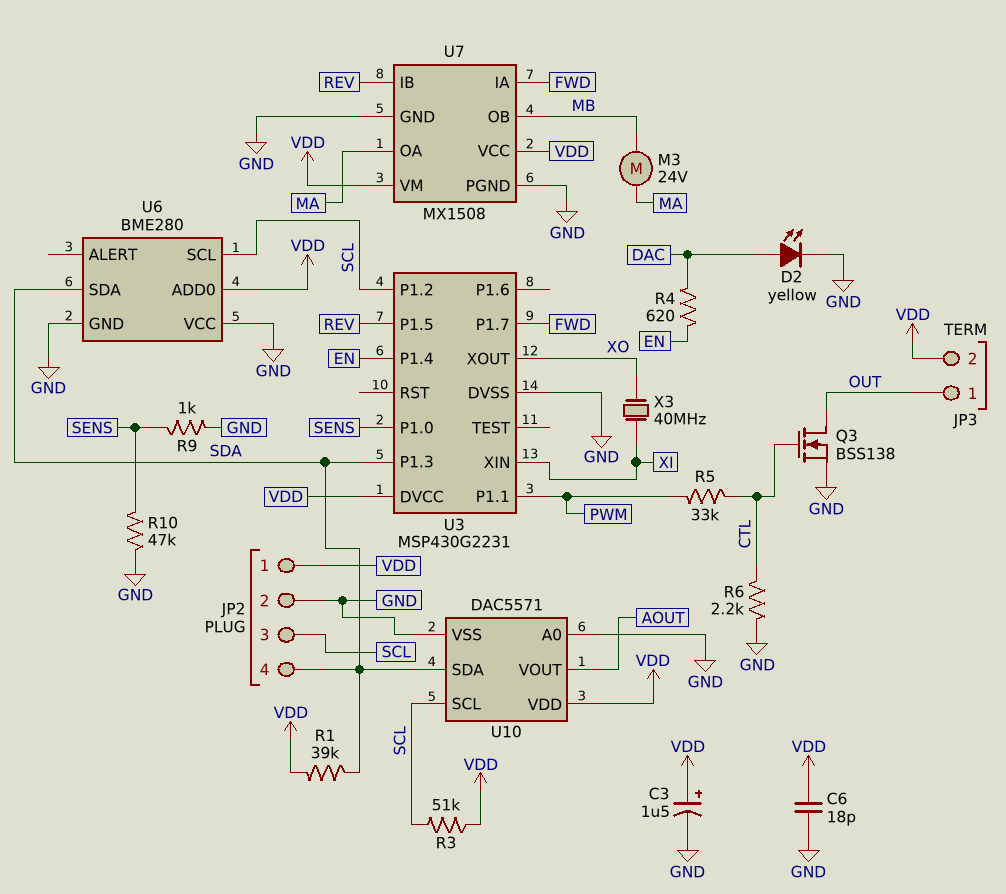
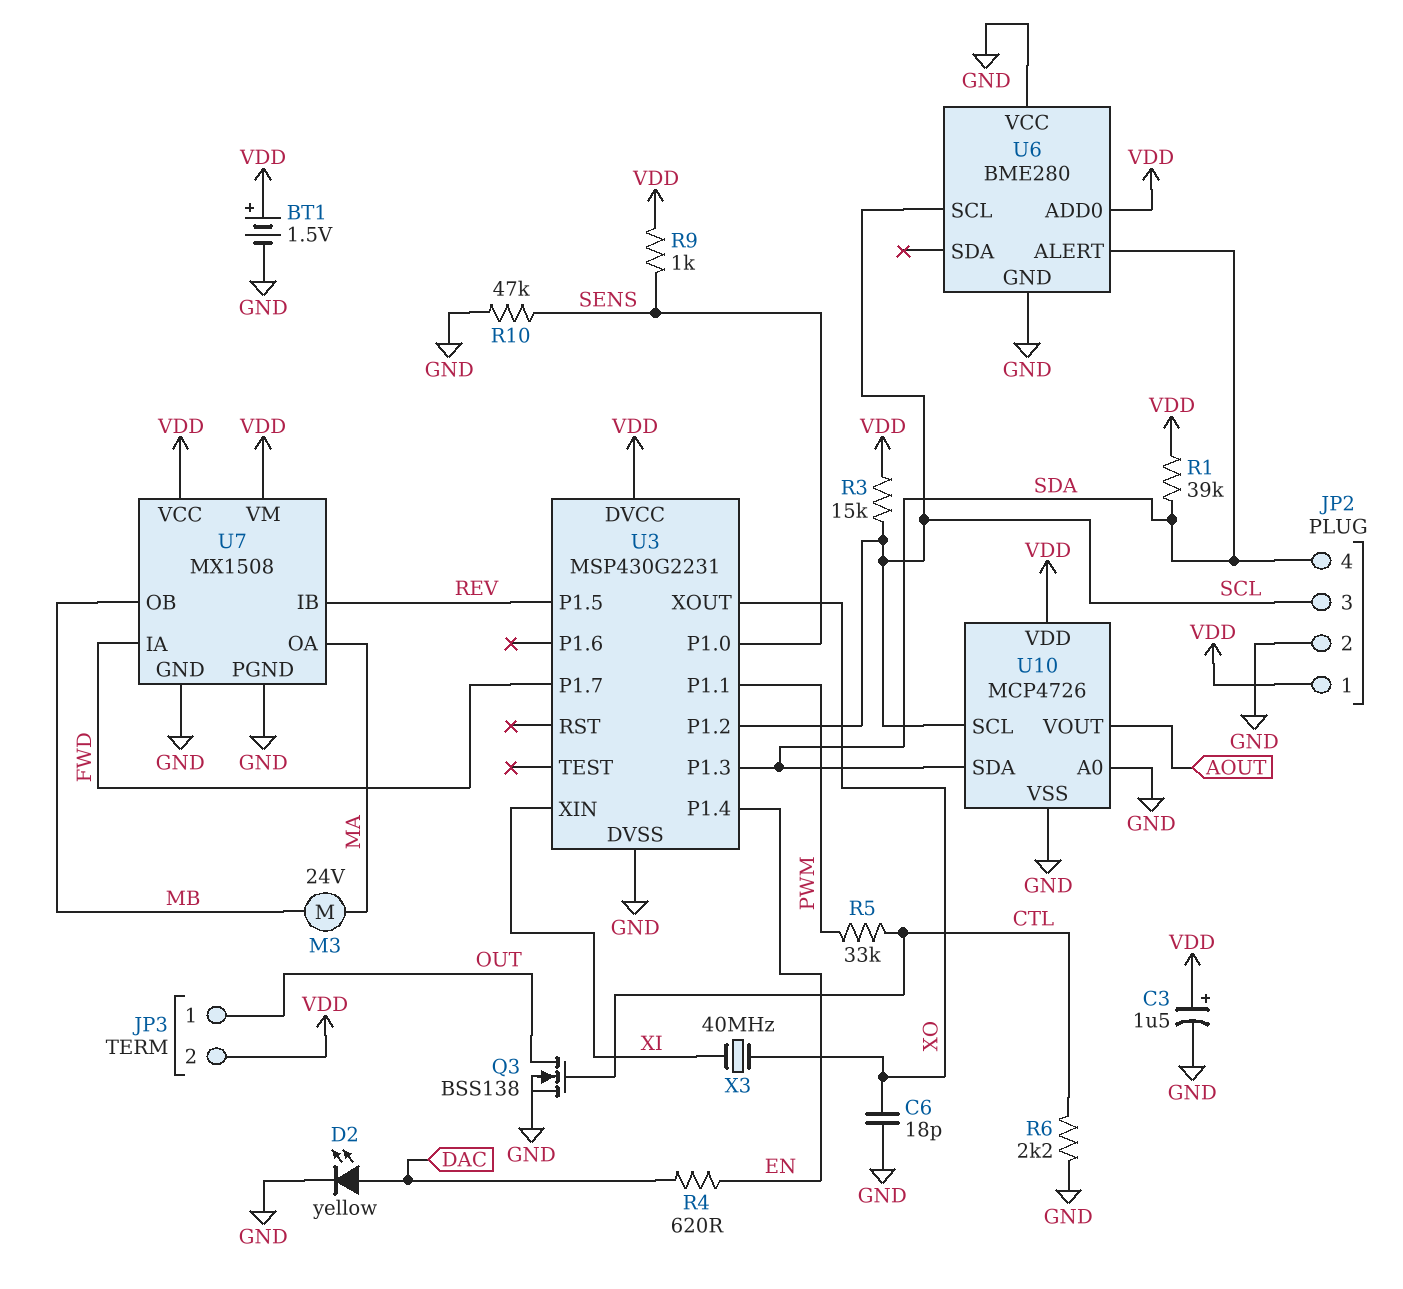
BT1: none -> 1.5V (plus VDD, minus GND)
C6: 18pF (GND, VDD) -> 18pF (GND, XO)
R3: 51k (SCL, VDD) -> 15k (SCL, VDD)
R9: 1k (GND, SENS) -> 1k (SENS, VDD)
U6 pin ALERT: none -> SDA
U6 pin SDA: SDA -> none
U10: DAC5571 -> MCP4726

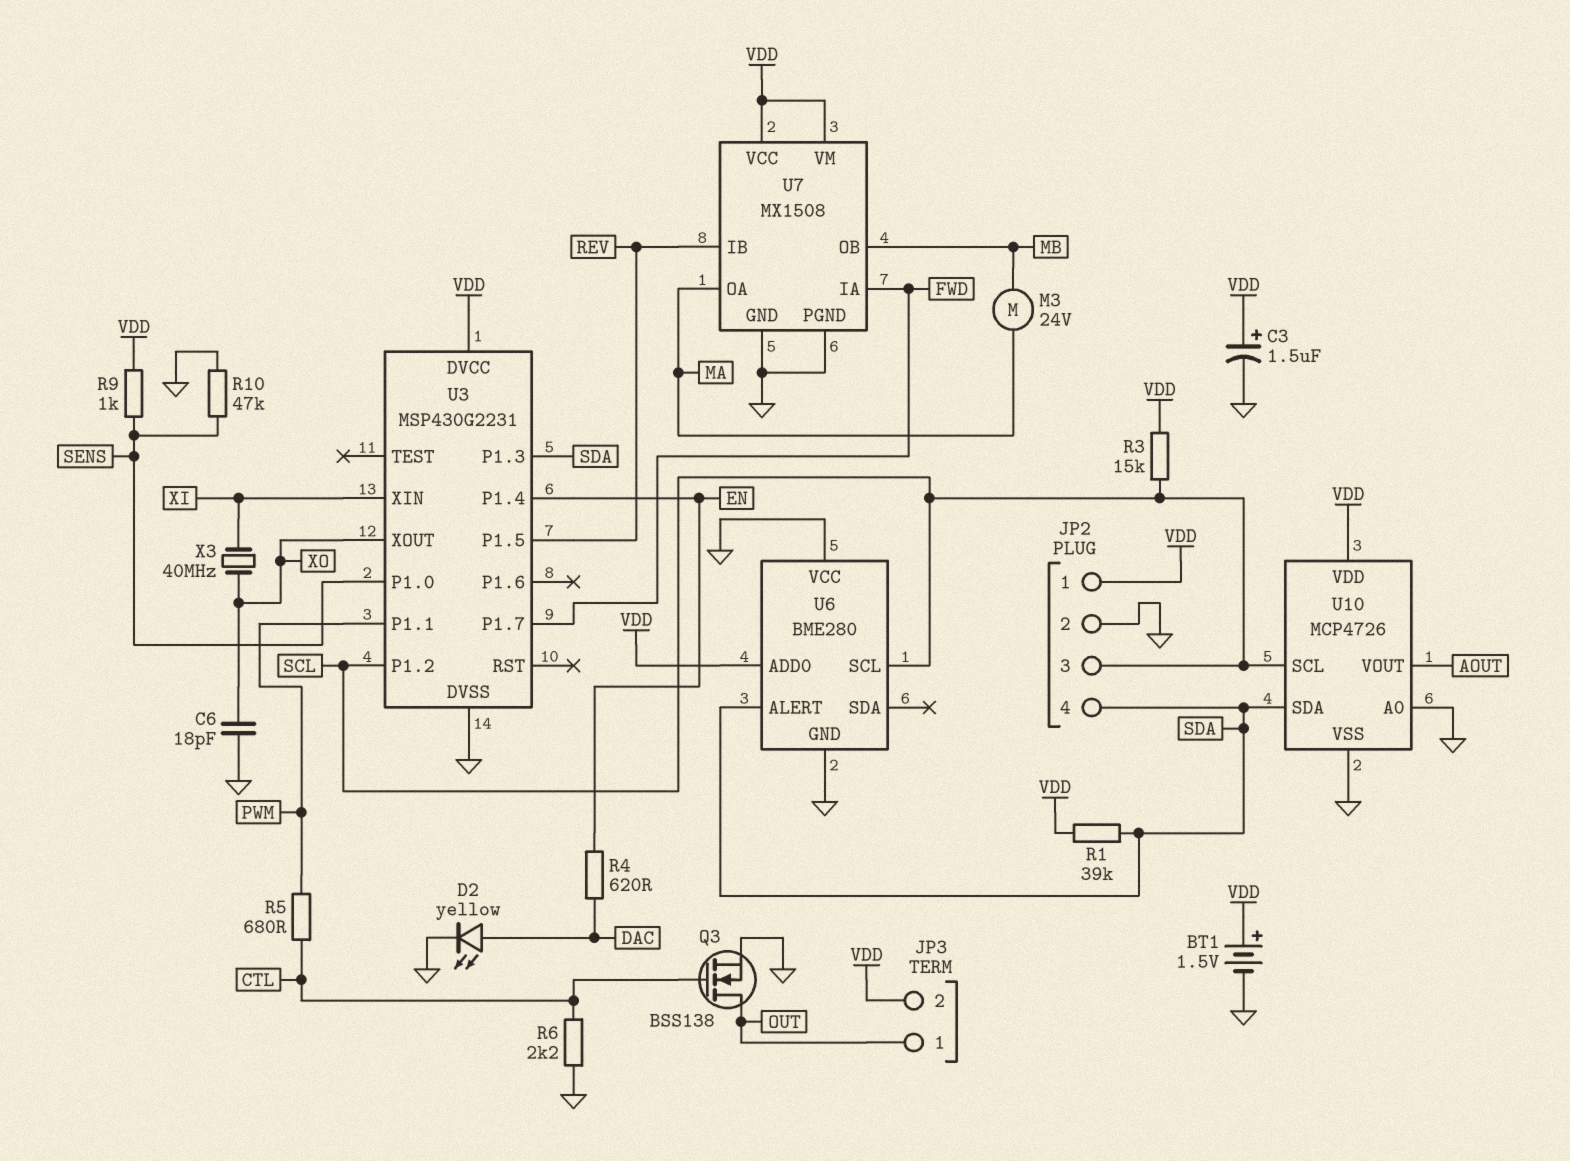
R5: 33k (CTL, PWM) -> 680 (CTL, PWM)

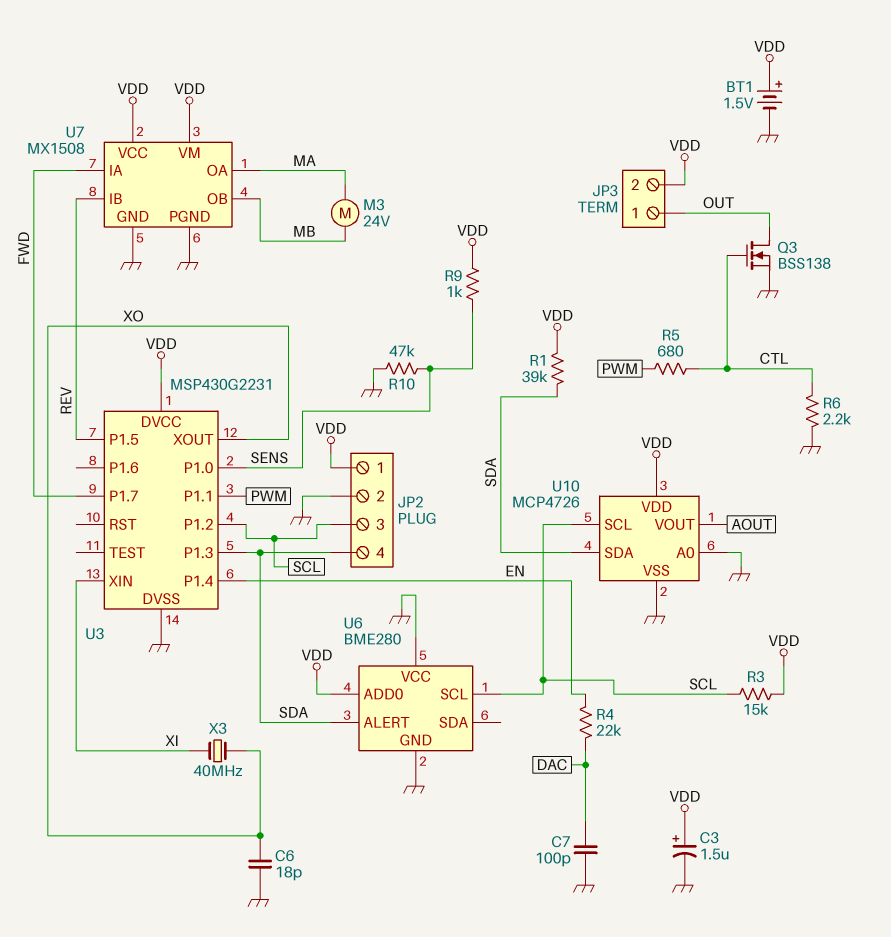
C7: none -> 100pF (DAC, GND)
D2: LED yellow (A DAC, K GND) -> none
R4: 620 (DAC, EN) -> 22k (DAC, EN)

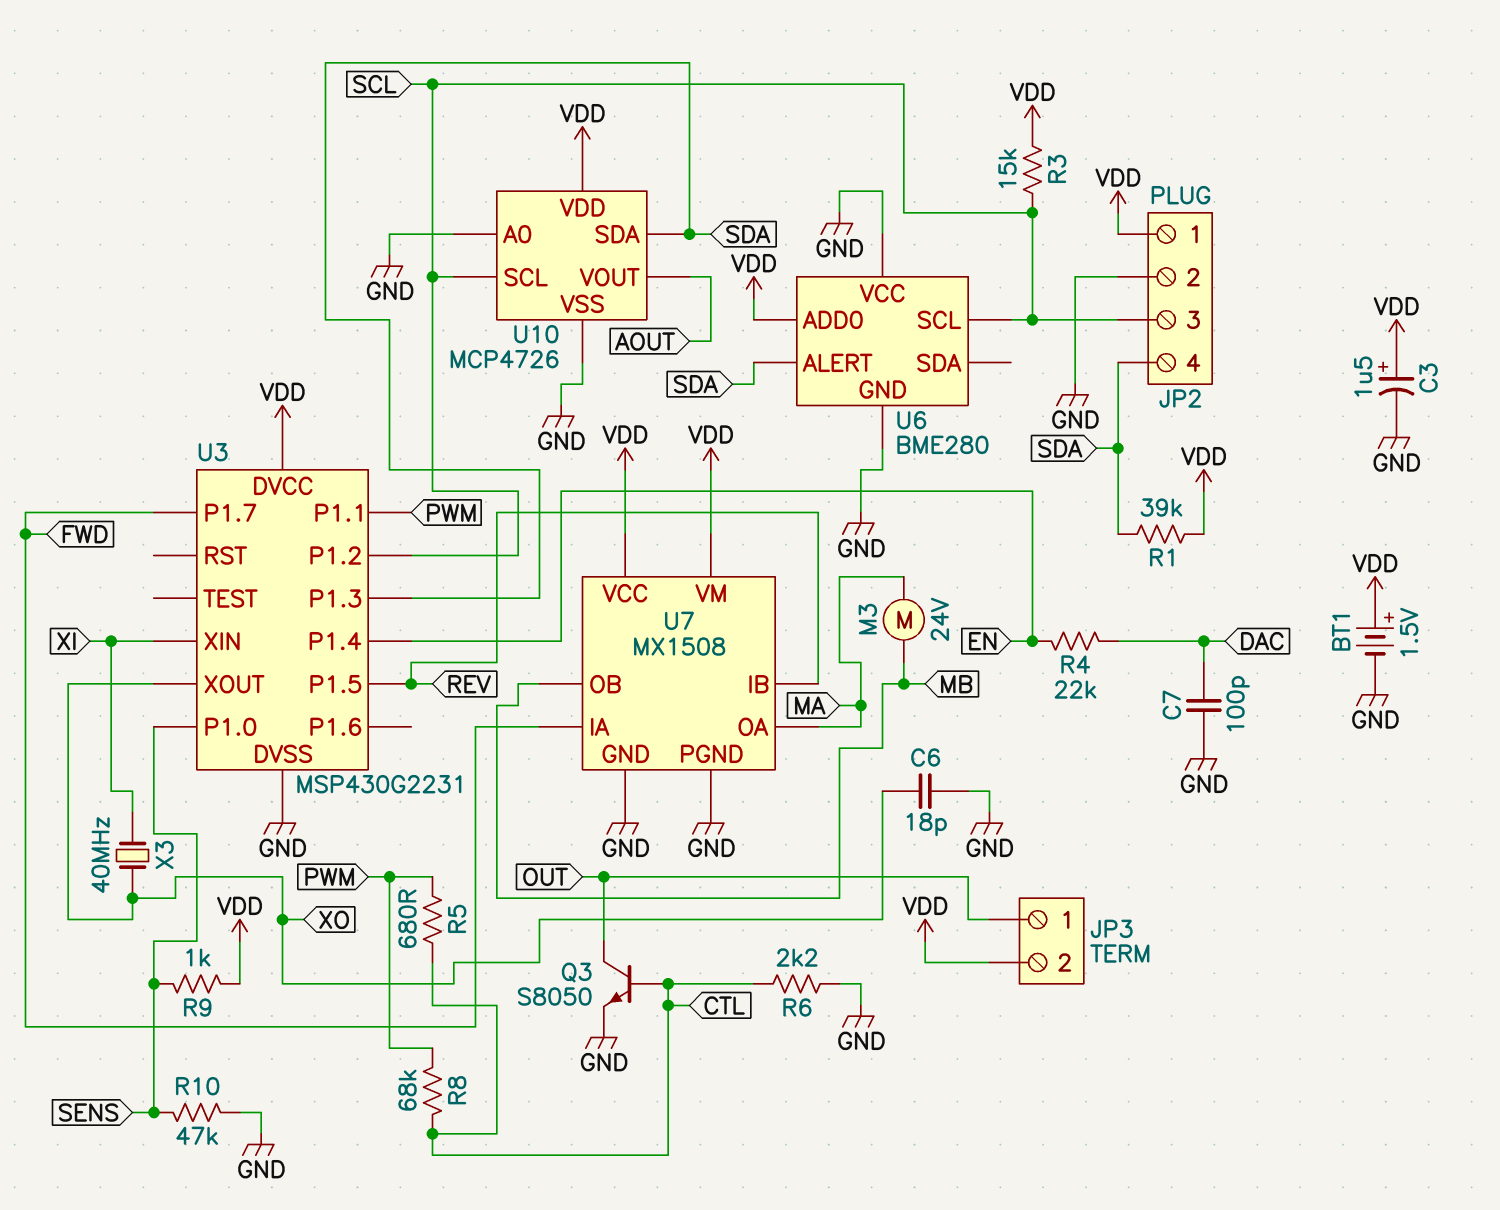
Q3: NMOS BSS138 (G CTL, D OUT, S GND) -> NPN S8050 (B CTL, C OUT, E GND)
R8: none -> 68k (CTL, PWM)

